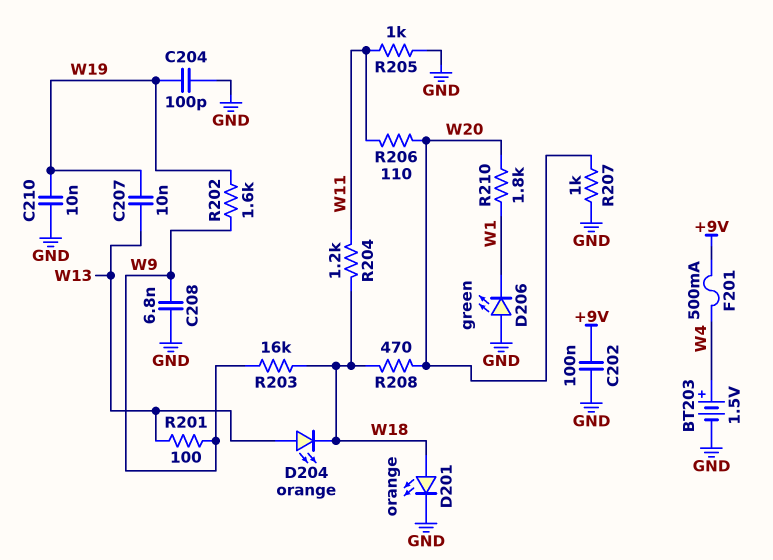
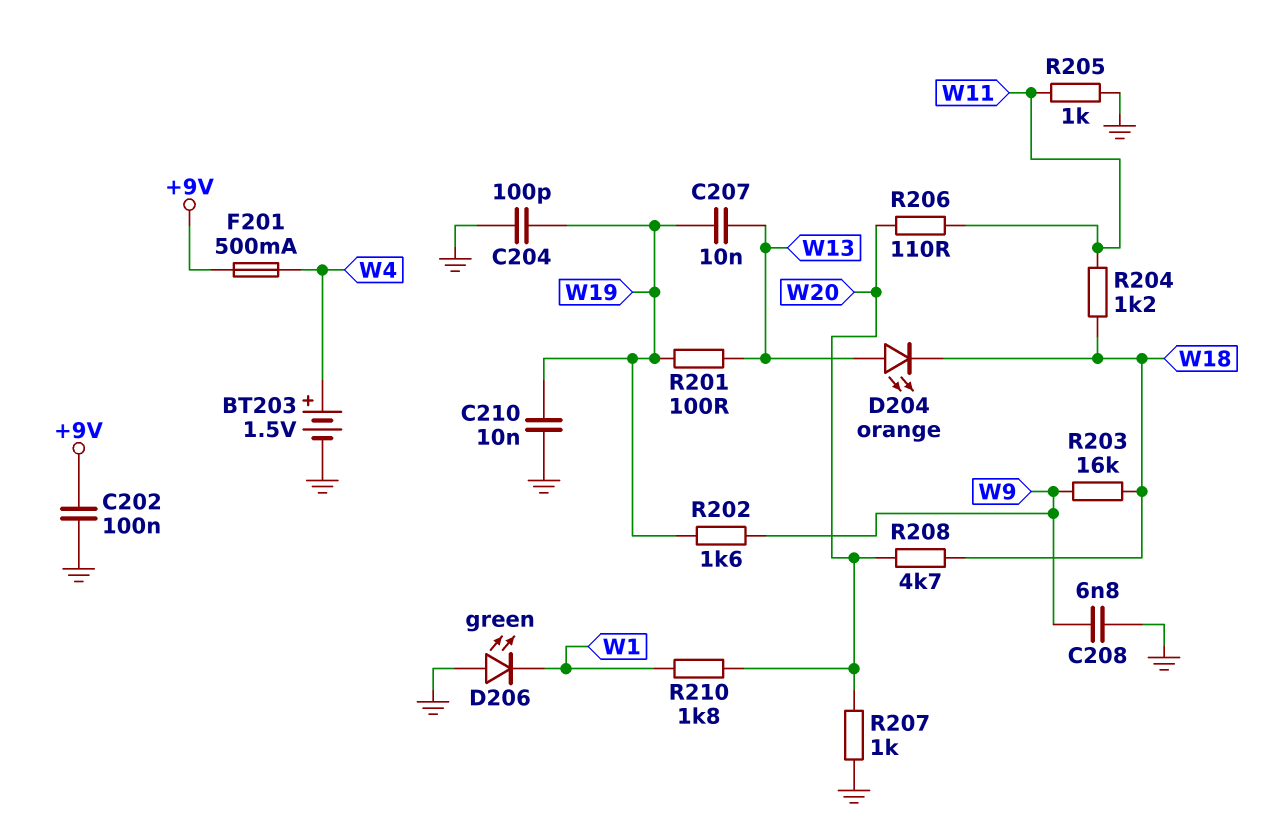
D201: LED orange (A W18, K GND) -> none
R201: 100 (W9, W13) -> 100 (W13, W19)
R208: 470 (W18, W20) -> 4.7k (W18, W20)

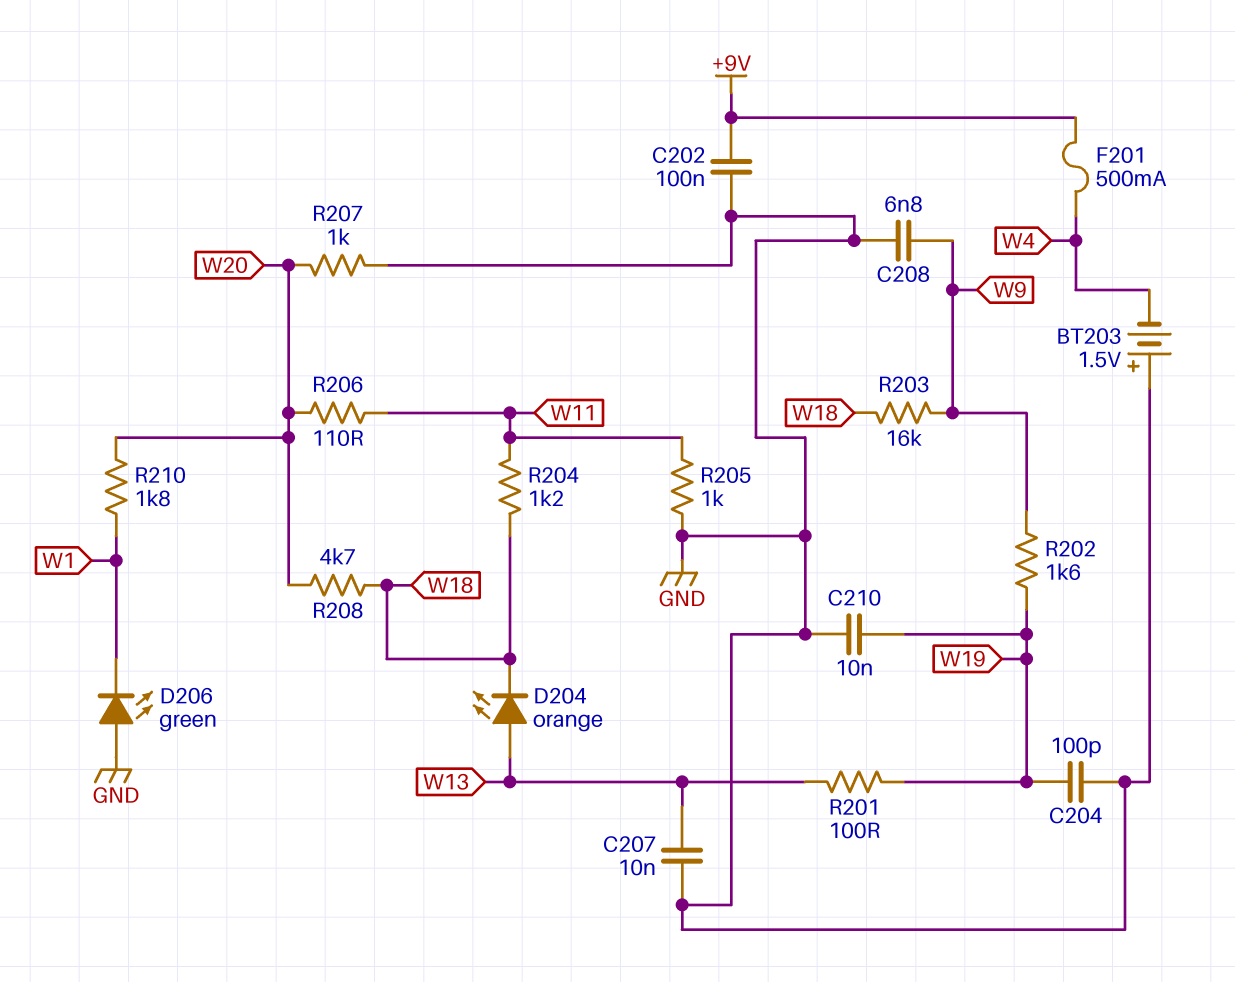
BT203: 1.5V (plus W4, minus GND) -> 1.5V (plus GND, minus W4)
C207: 10nF (W13, W19) -> 10nF (GND, W13)

